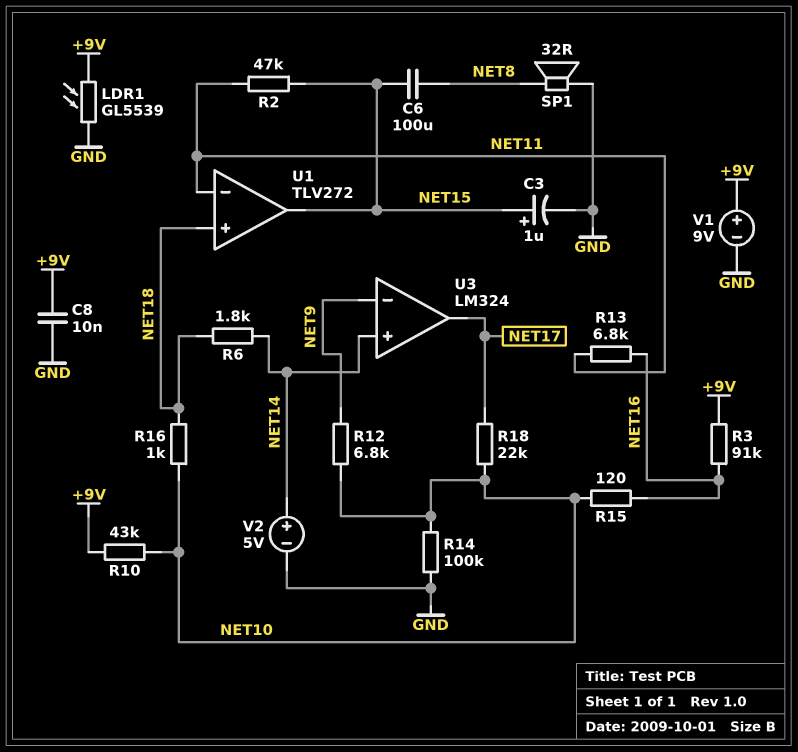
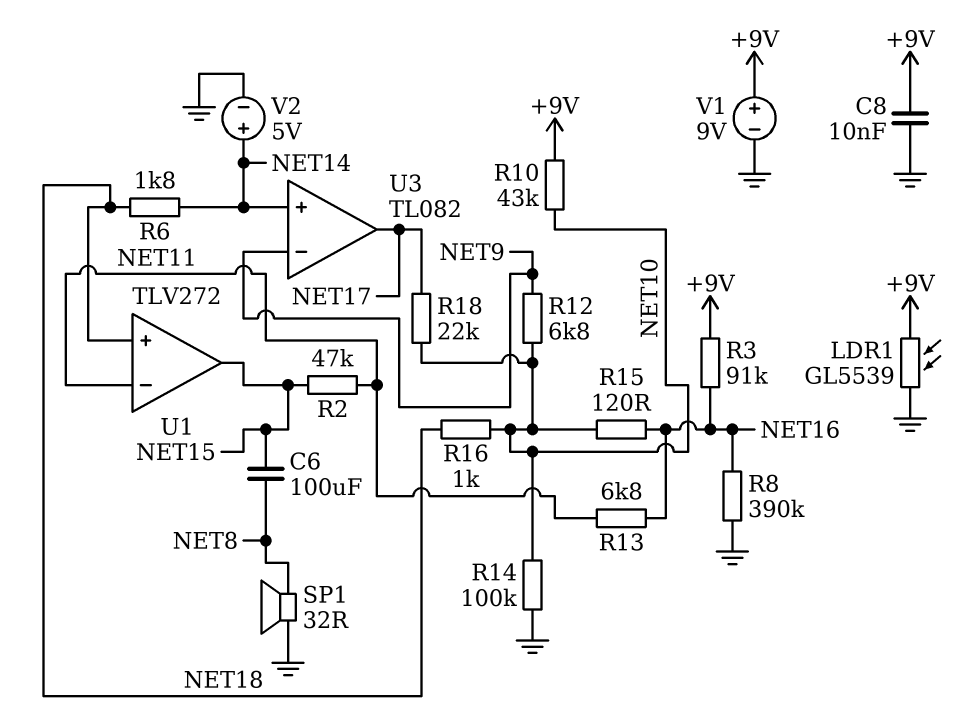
C3: 1uF (plus NET15, minus GND) -> none
R8: none -> 390k (GND, NET16)
U3: LM324 -> TL082

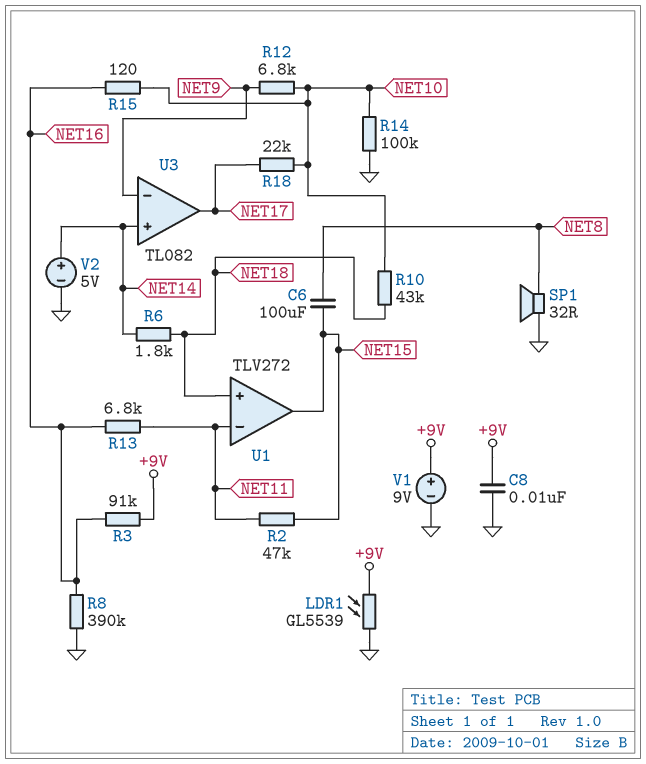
R10: 43k (+9V, NET10) -> 43k (NET10, NET18)
R16: 1k (NET10, NET18) -> none

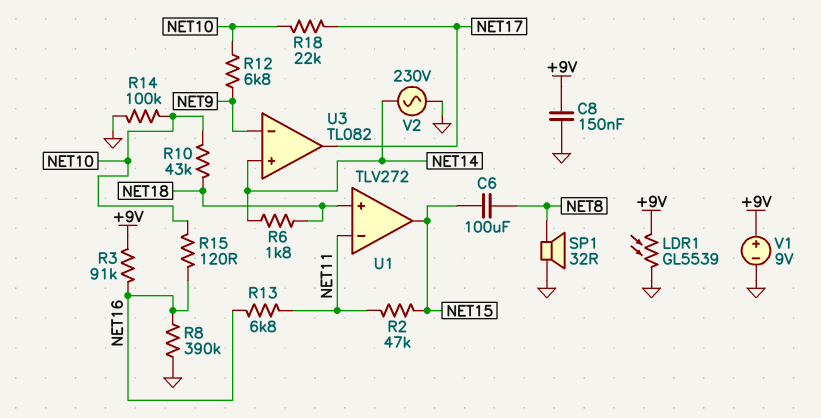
C8: 10nF (+9V, GND) -> 150nF (+9V, GND)
V2: 5V (plus NET14, minus GND) -> AC 230V (GND, NET14)

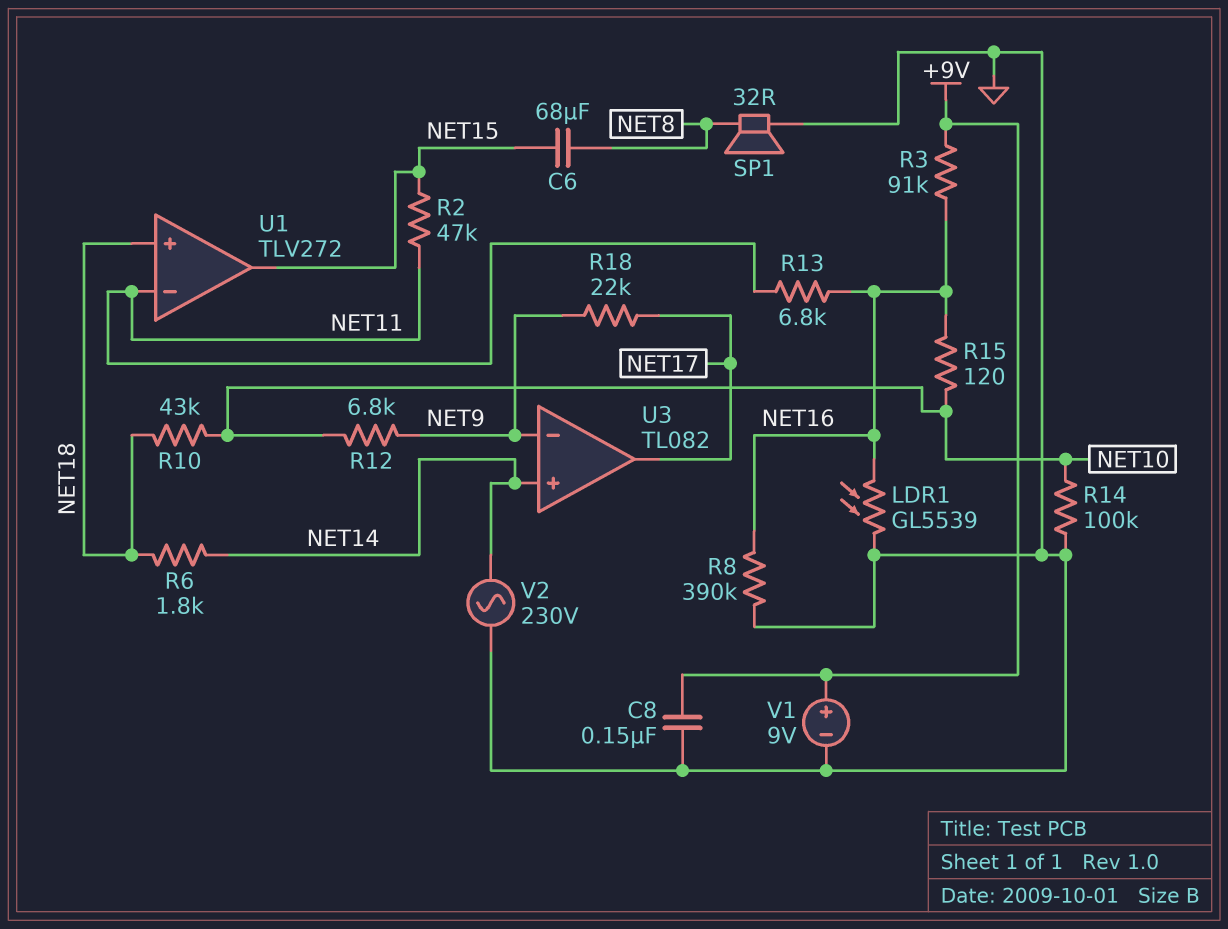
C6: 100uF (NET8, NET15) -> 68uF (NET8, NET15)
LDR1: GL5539 (+9V, GND) -> GL5539 (GND, NET16)
R18: 22k (NET10, NET17) -> 22k (NET9, NET17)

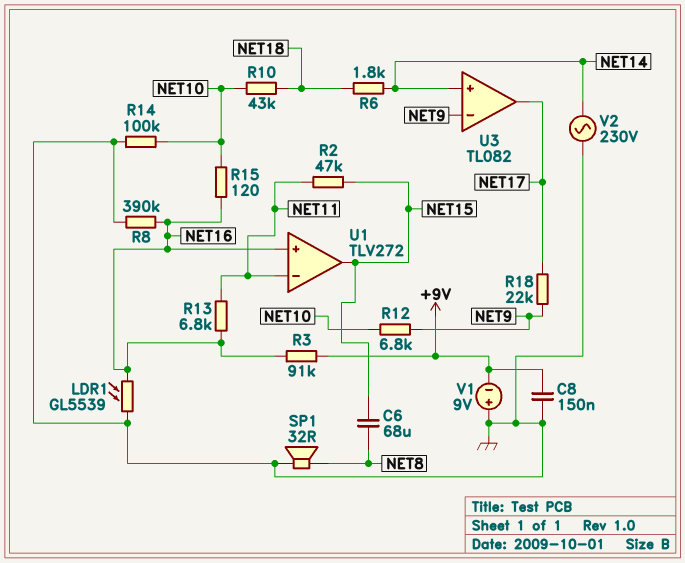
U1 pin in+: NET18 -> NET16
V1: 9V (plus +9V, minus GND) -> 9V (plus GND, minus +9V)

